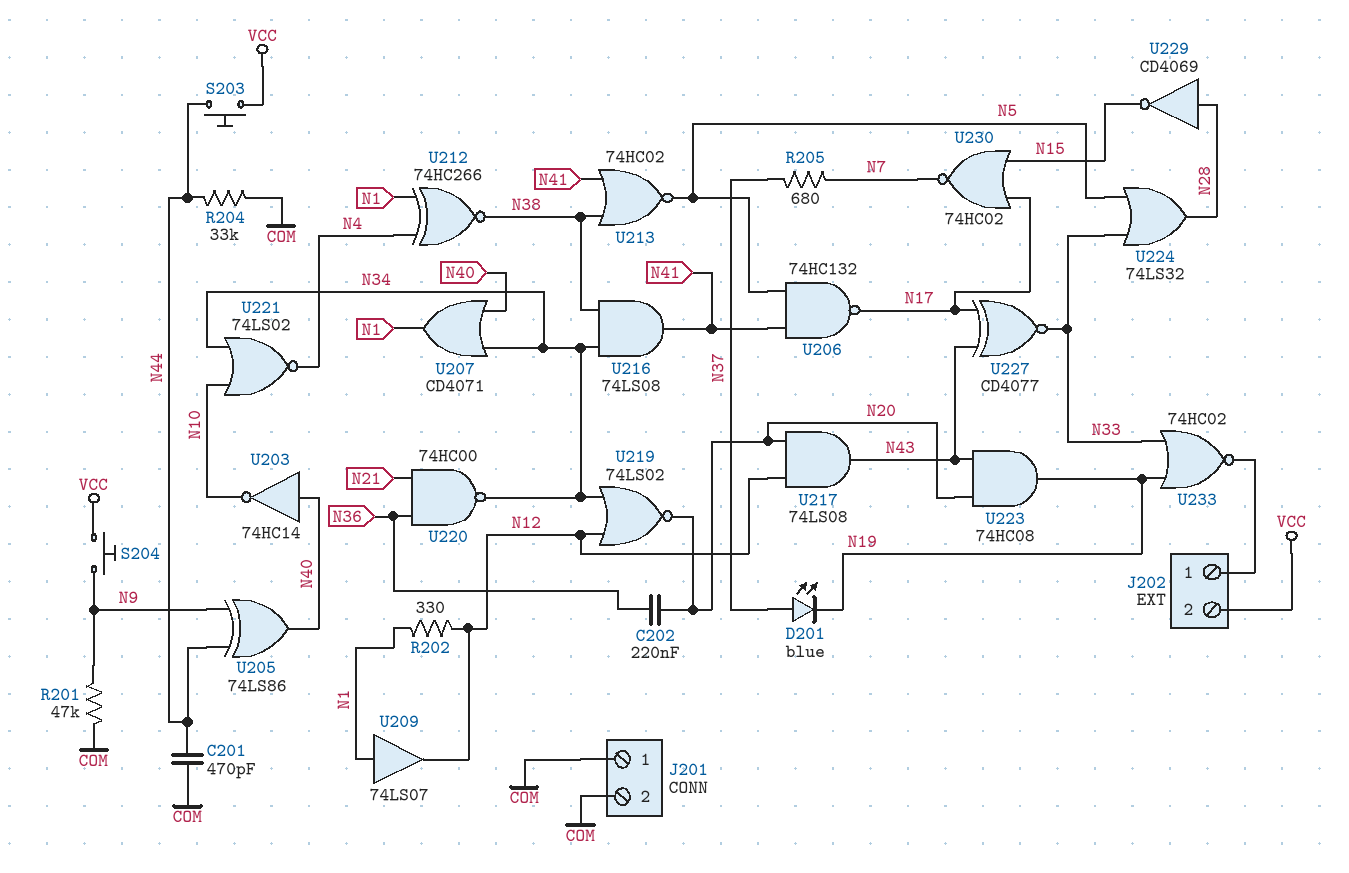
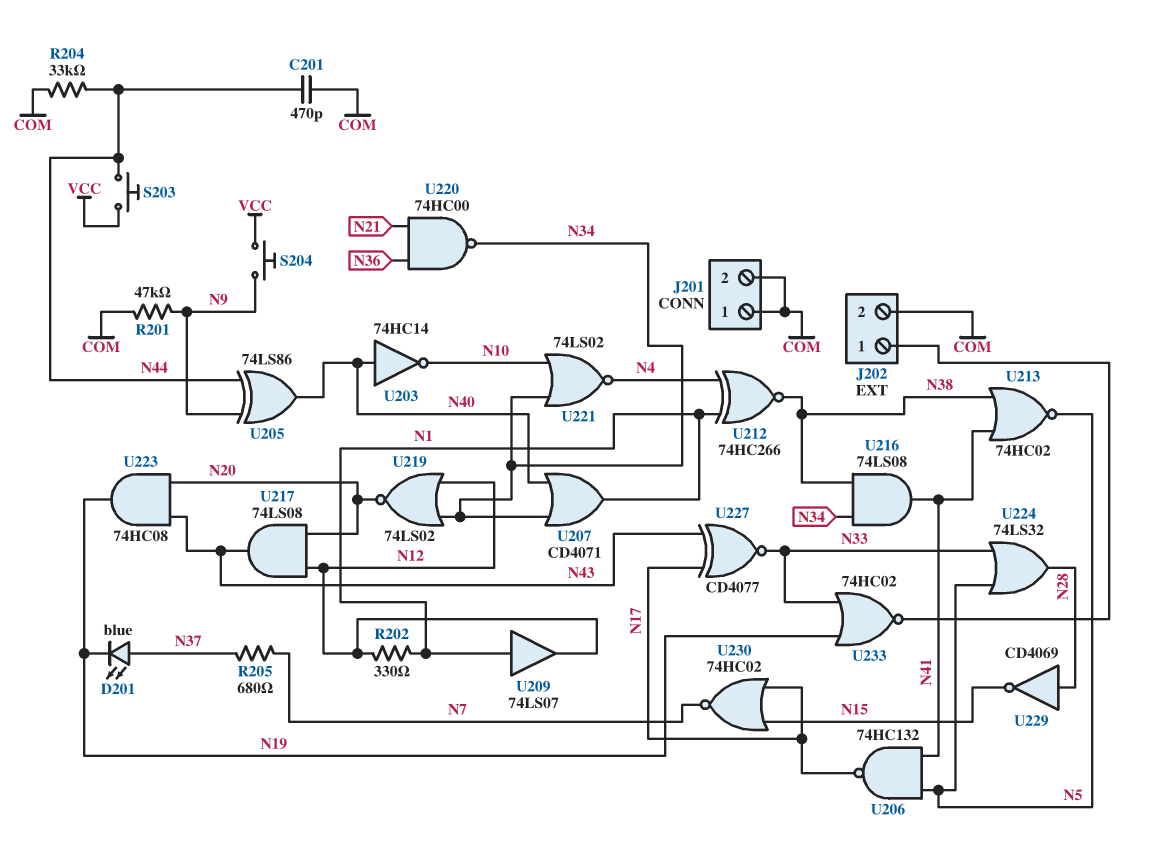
C202: 220nF (N20, N36) -> none
J202 pin 2: VCC -> COM

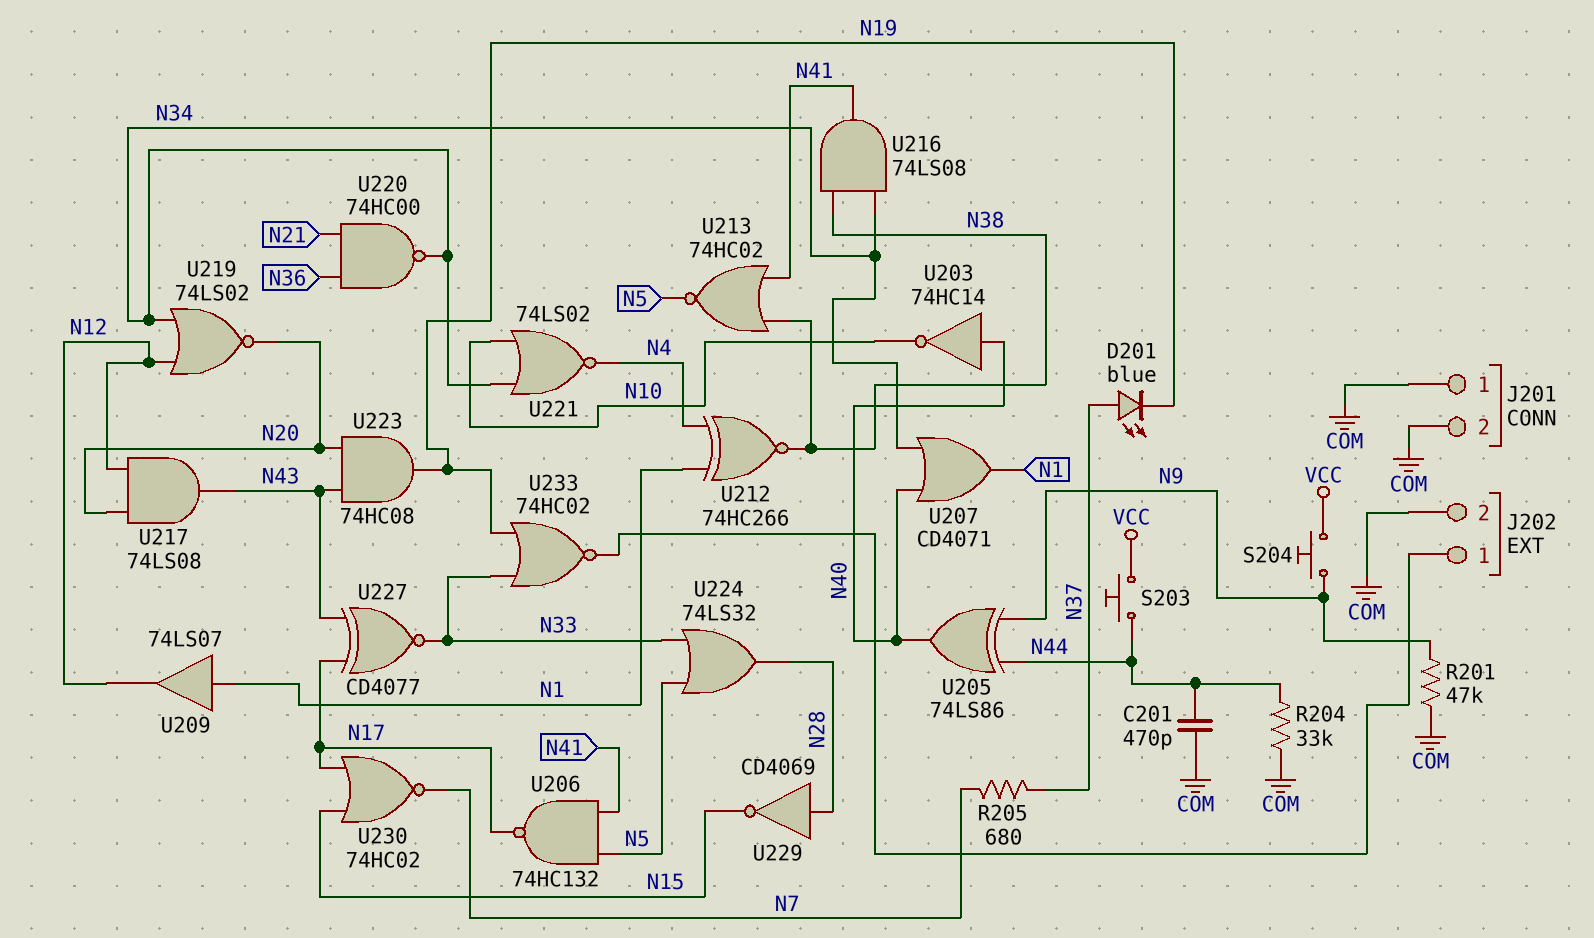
R202: 330 (N1, N12) -> none

